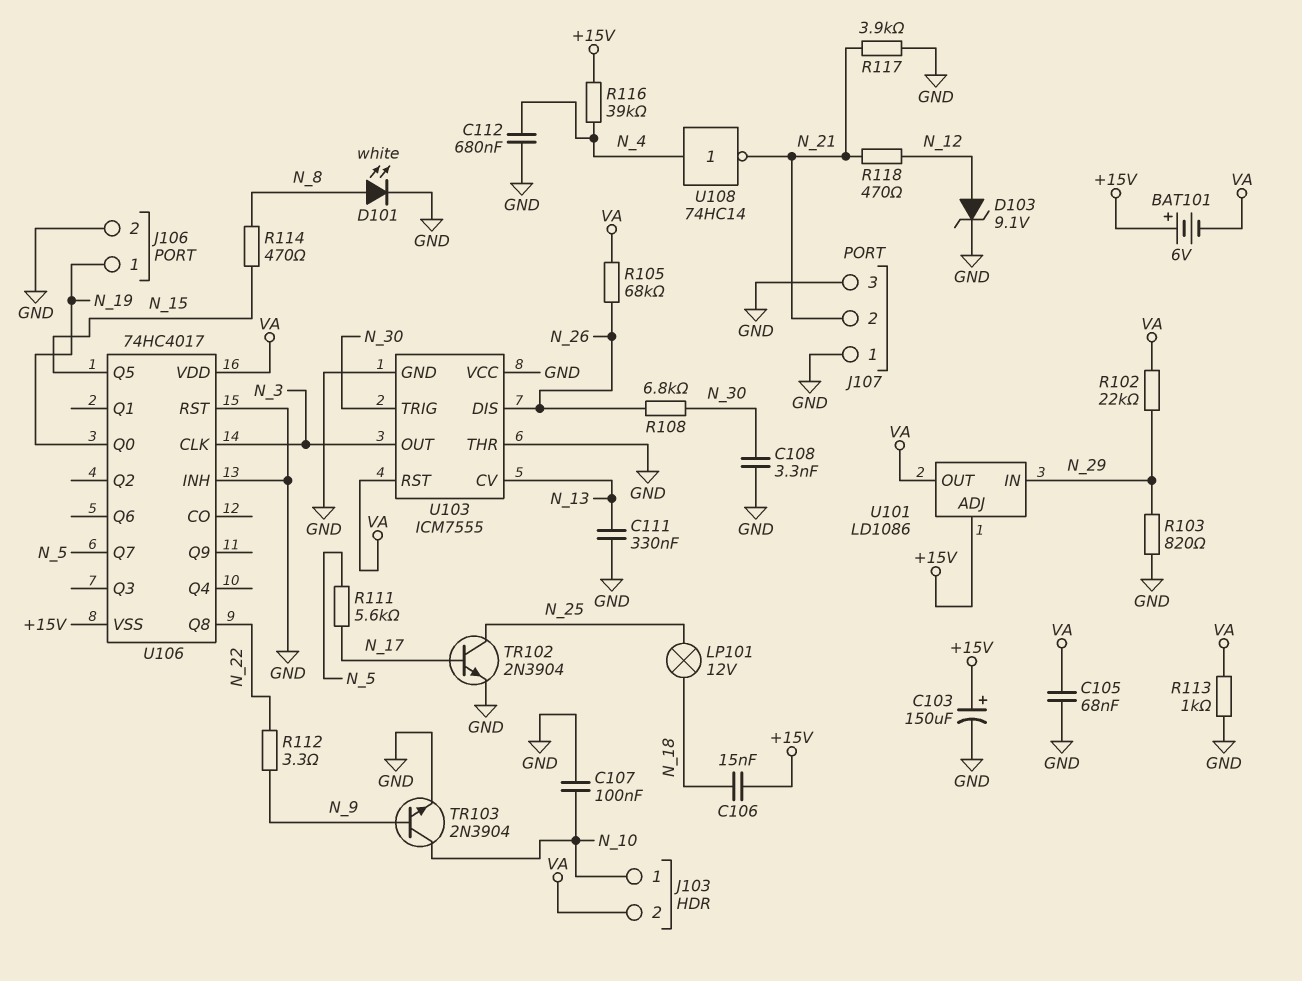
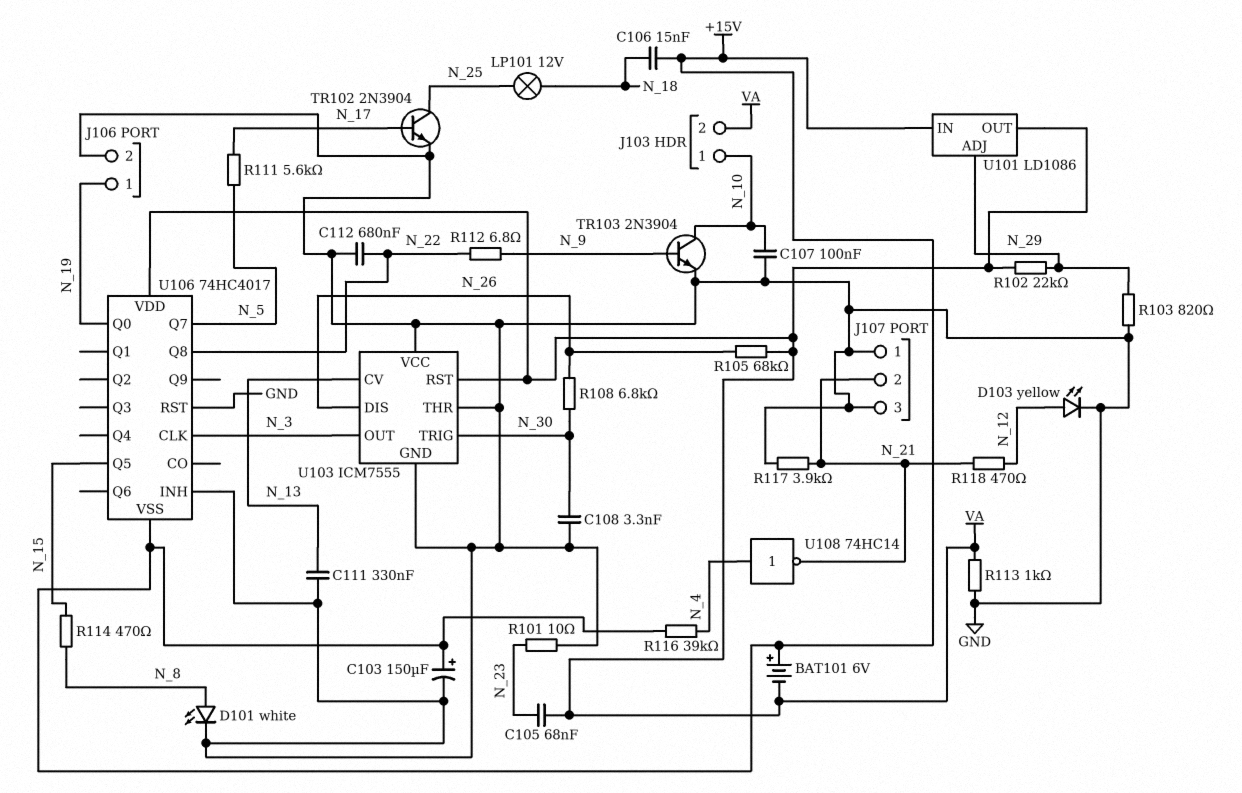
C105: 68nF (GND, VA) -> 68nF (N_23, VA)
C112: 680nF (GND, N_4) -> 680nF (GND, N_22)
D103: zener 9.1V (A N_12, K GND) -> LED yellow (A N_12, K GND)
R101: none -> 10 (GND, N_23)
R112: 3.3 (N_9, N_22) -> 6.8 (N_9, N_22)
U101 pin ADJ: +15V -> N_29
U101 pin IN: N_29 -> +15V

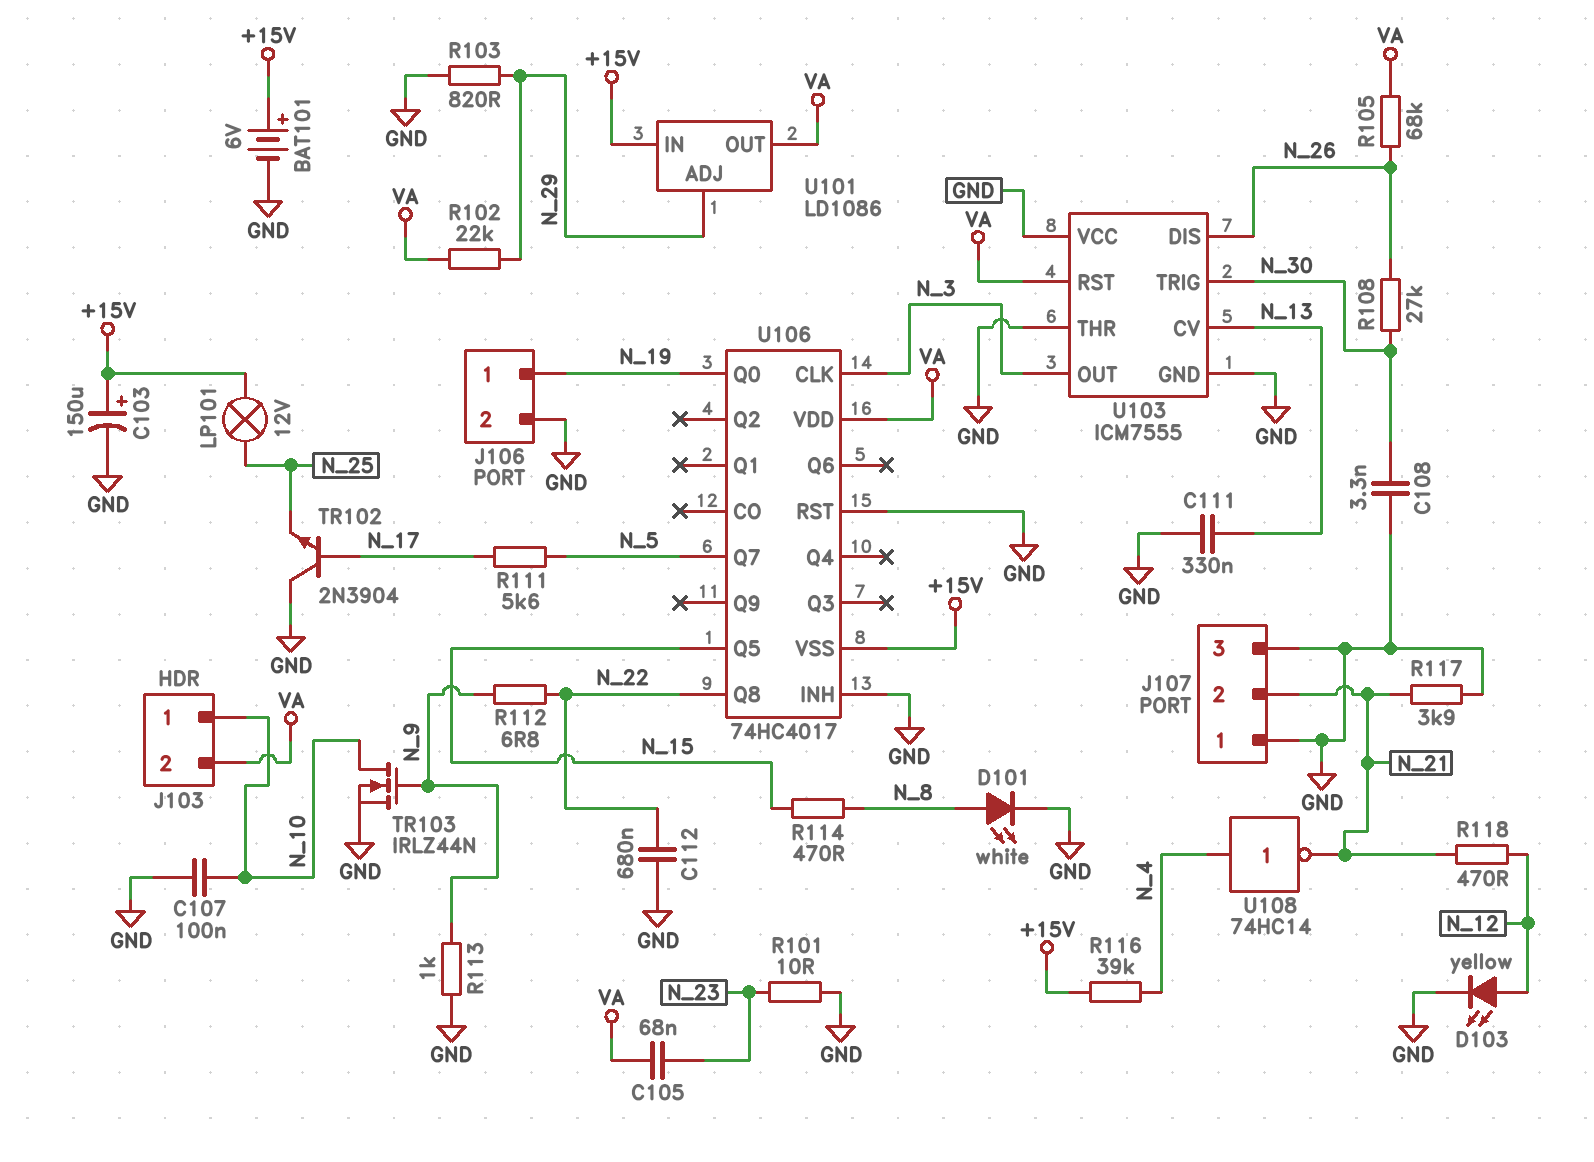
BAT101: 6V (plus +15V, minus VA) -> 6V (plus +15V, minus GND)
C106: 15nF (+15V, N_18) -> none
LP101: lamp 12V (N_18, N_25) -> lamp 12V (+15V, N_25)
R108: 6.8k (N_26, N_30) -> 27k (N_26, N_30)
R113: 1k (GND, VA) -> 1k (GND, N_9)
TR102: NPN 2N3904 (B N_17, C N_25, E GND) -> NPN 2N3904 (B N_17, C GND, E N_25)
TR103: NPN 2N3904 (B N_9, C N_10, E GND) -> NMOS IRLZ44N (G N_9, D N_10, S GND)

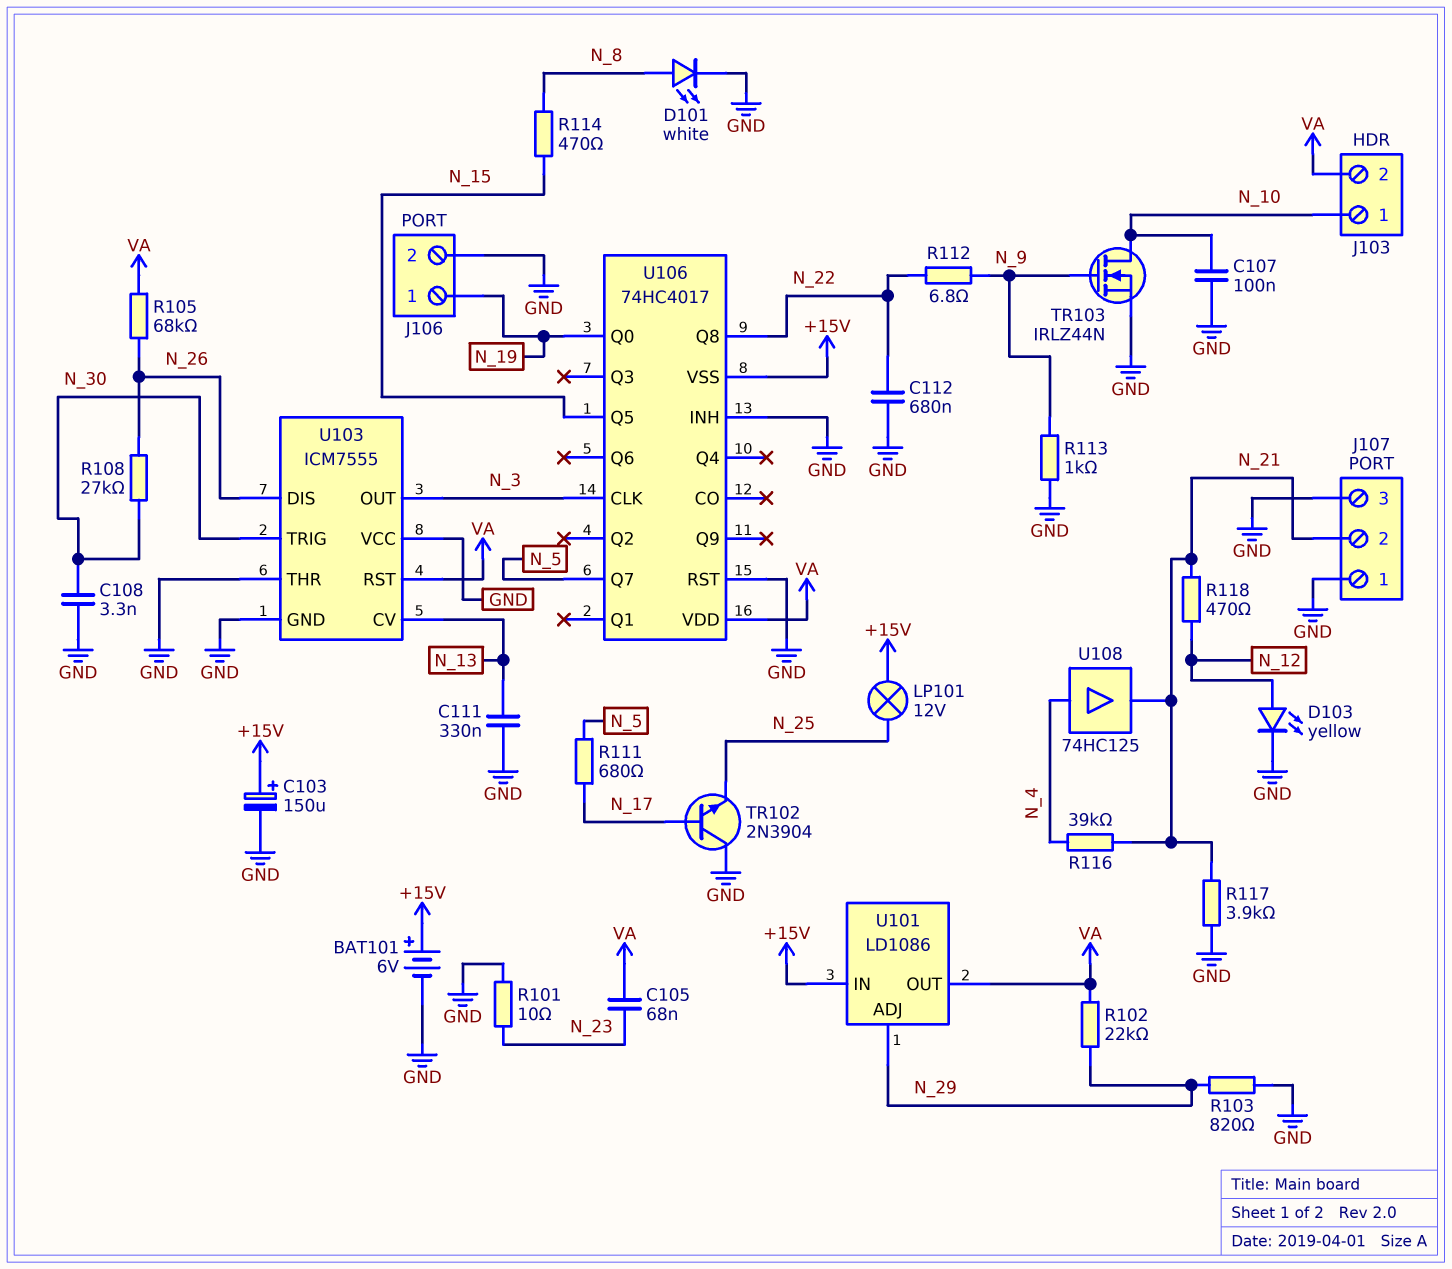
R111: 5.6k (N_5, N_17) -> 680 (N_5, N_17)
R116: 39k (+15V, N_4) -> 39k (N_4, N_21)
U108: NOT 74HC14 (in N_4, out N_21) -> buffer 74HC125 (in N_4, out N_21)

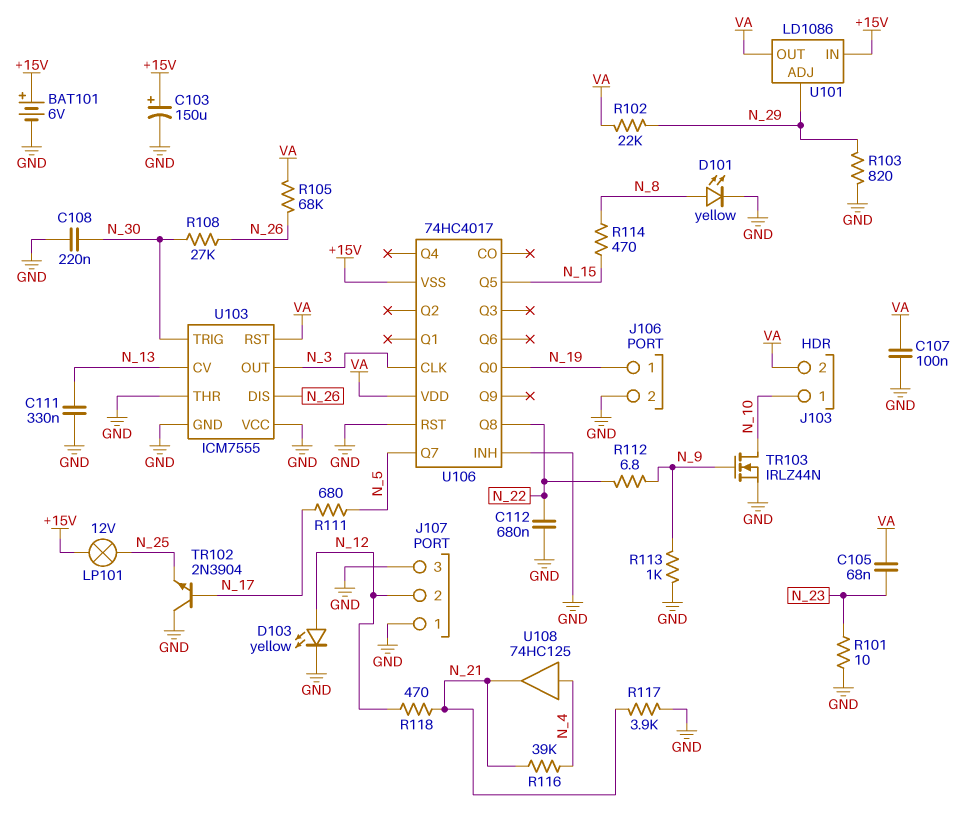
C107: 100nF (GND, N_10) -> 100nF (GND, VA)
C108: 3.3nF (GND, N_30) -> 220nF (GND, N_30)
D101: LED white (A N_8, K GND) -> LED yellow (A N_8, K GND)
J107 pin 2: N_21 -> N_12

